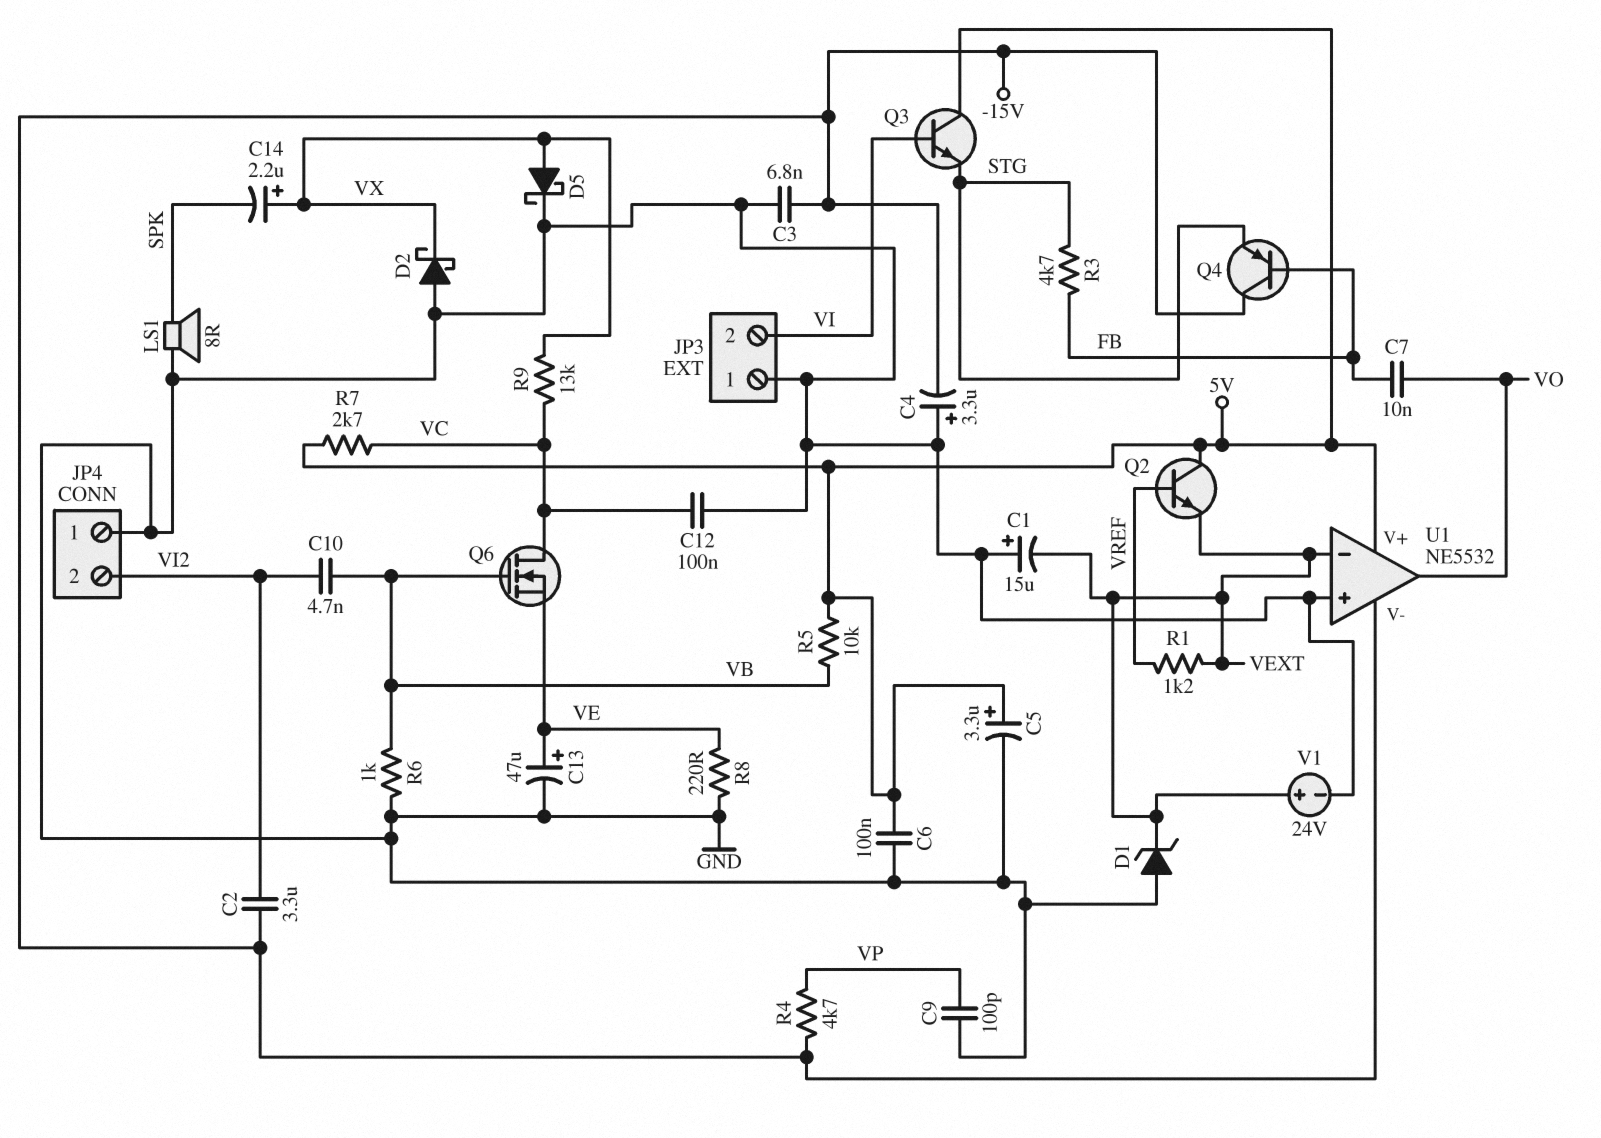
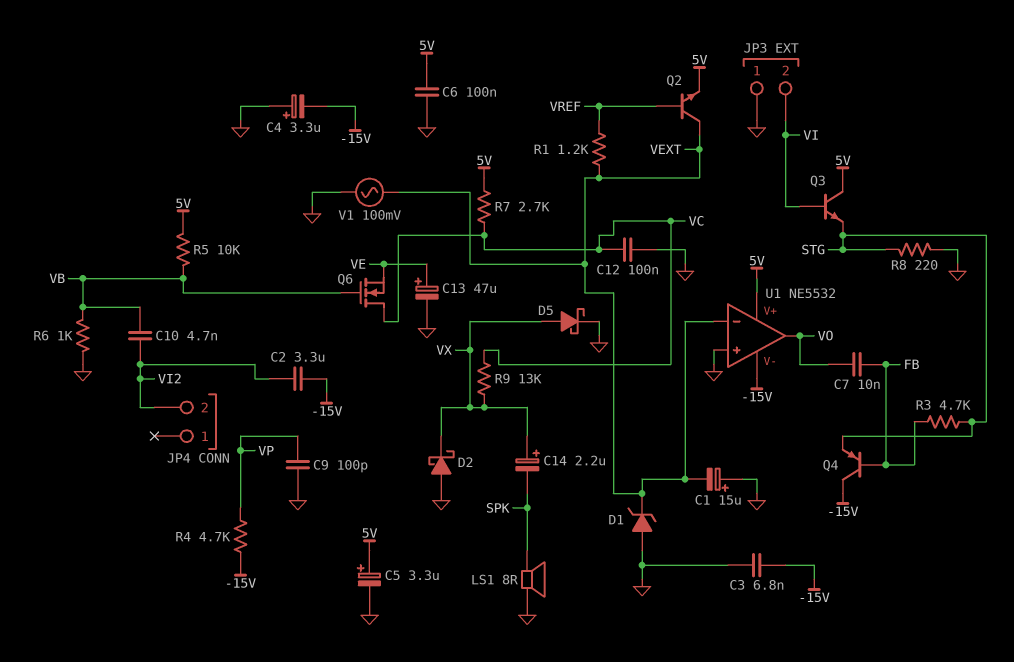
JP4 pin 1: GND -> none
Q2: NPN (B VREF, C 5V, E VEXT) -> NPN (B VREF, C VEXT, E 5V)
R8: 220 (GND, VE) -> 220 (GND, STG)
V1: 24V (plus VEXT, minus GND) -> AC 100mV (GND, VEXT)

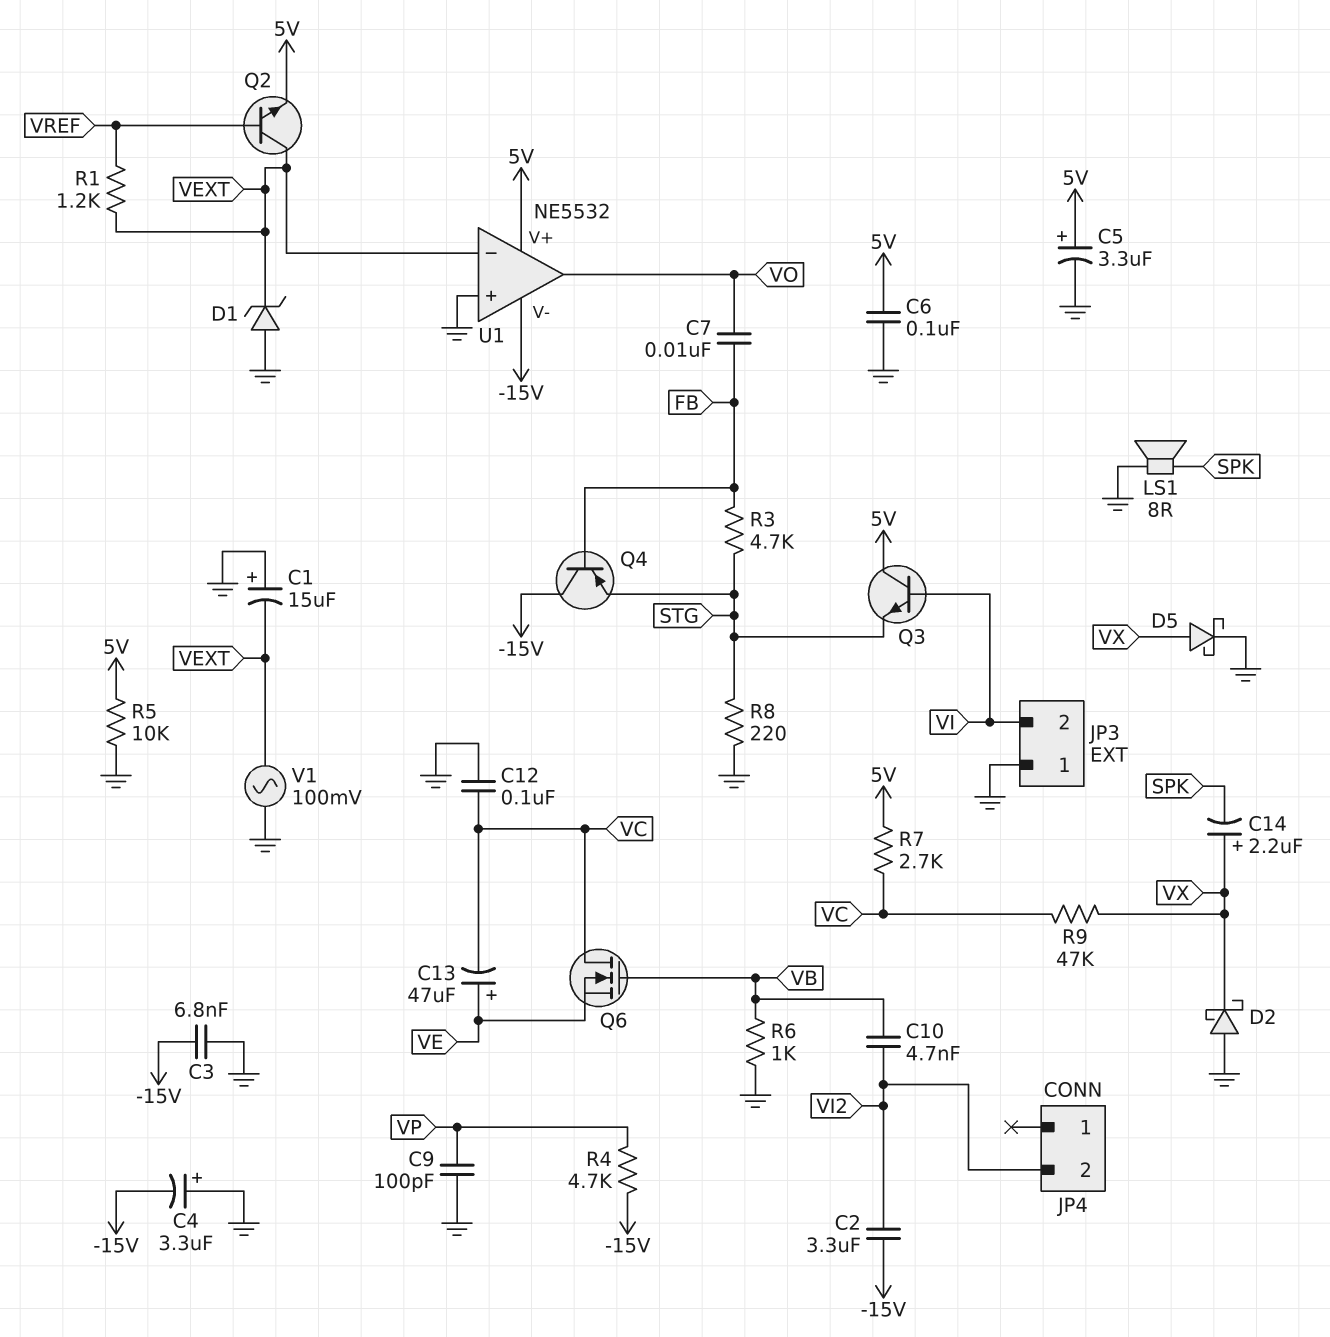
C13: 47uF (plus VE, minus GND) -> 47uF (plus VE, minus VC)
R5: 10k (5V, VB) -> 10k (5V, GND)
R9: 13k (VC, VX) -> 47k (VC, VX)

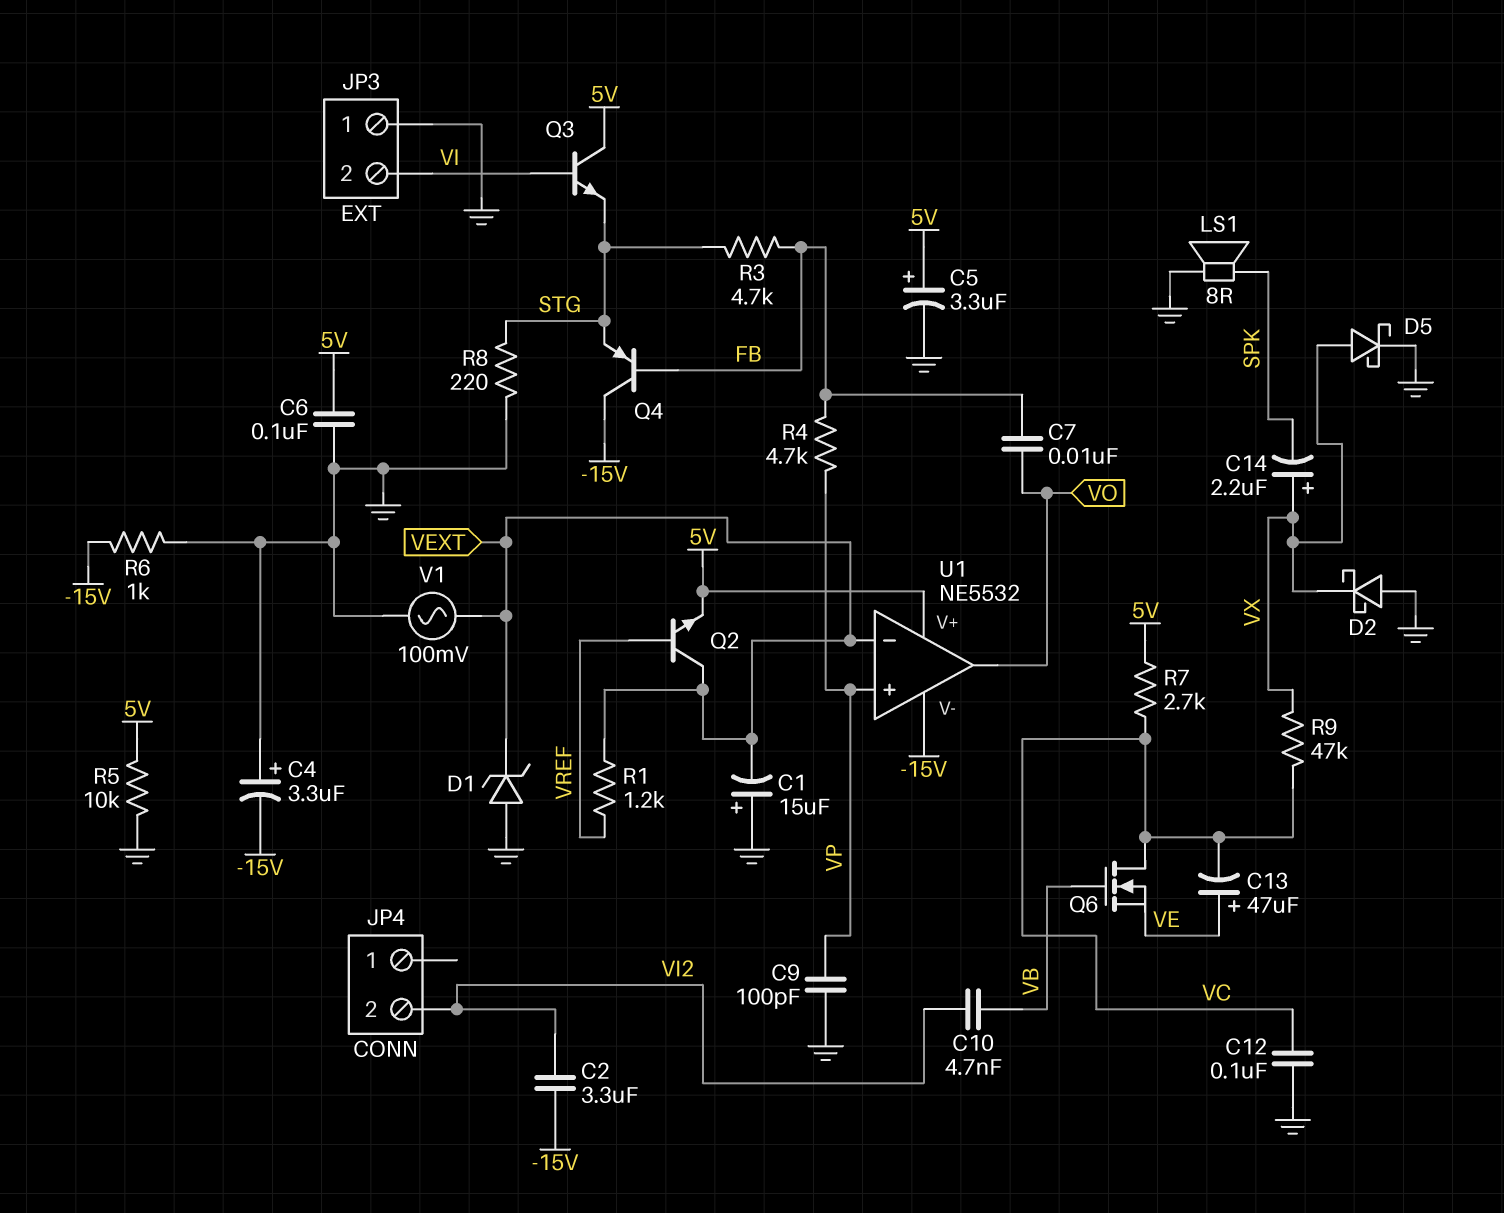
C3: 6.8nF (-15V, GND) -> none
R4: 4.7k (-15V, VP) -> 4.7k (FB, VP)
R6: 1k (GND, VB) -> 1k (-15V, GND)
U1 pin in+: GND -> VP

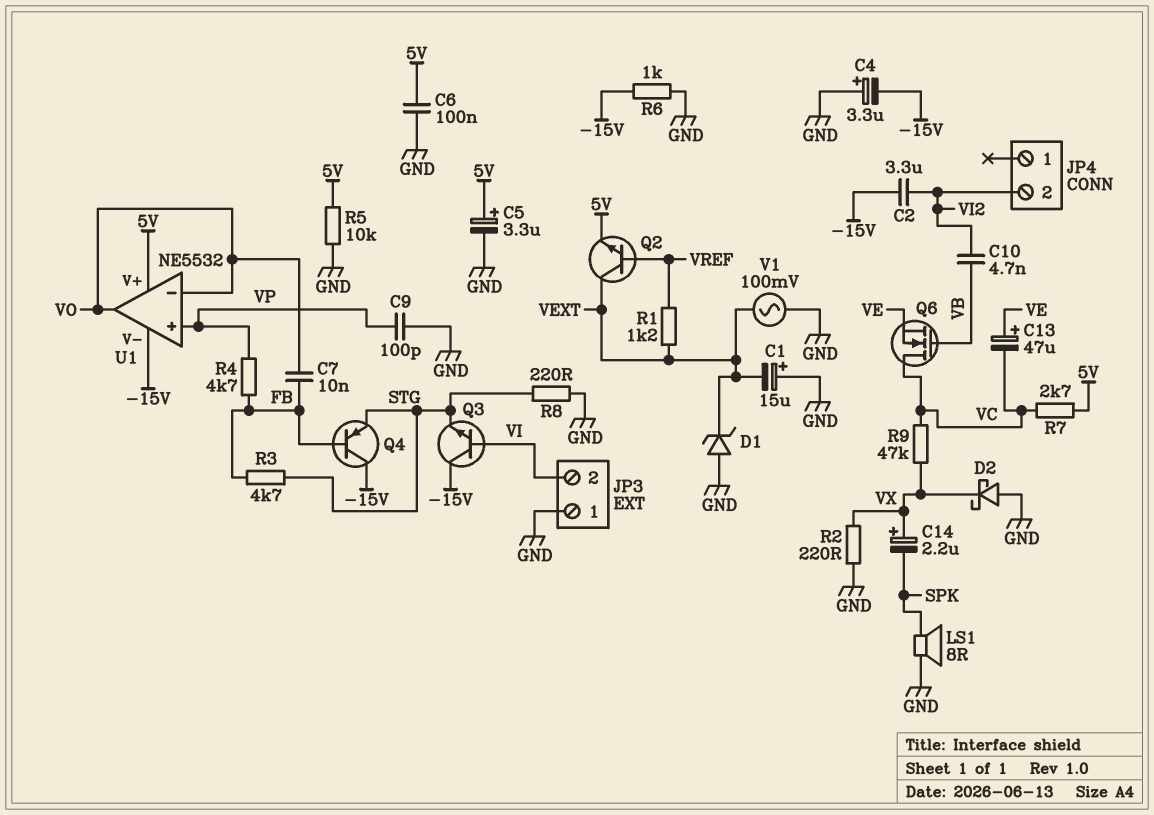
C12: 100nF (GND, VC) -> none
D5: schottky (A VX, K GND) -> none
Q3: NPN (B VI, C 5V, E STG) -> NPN (B VI, C -15V, E STG)
R2: none -> 220 (GND, VX)
U1 pin in-: VEXT -> VO

